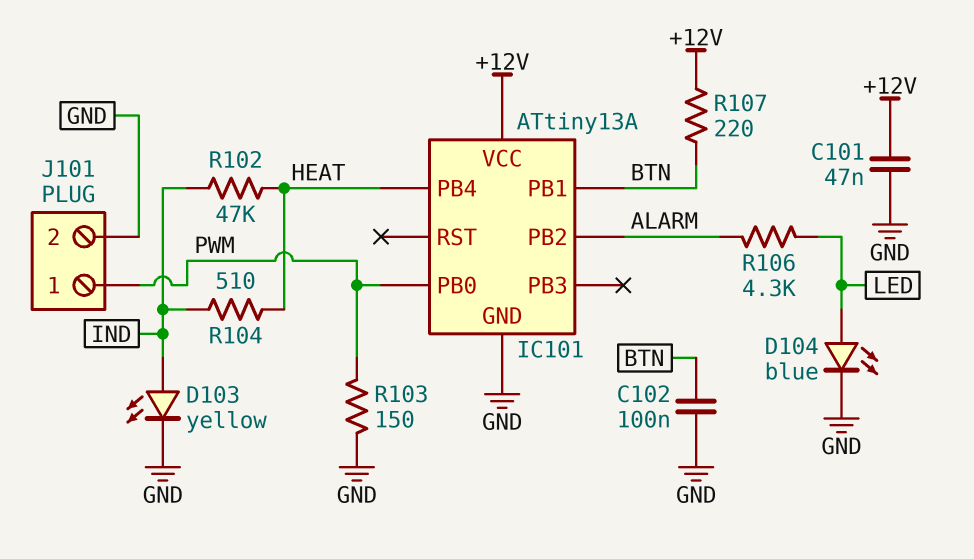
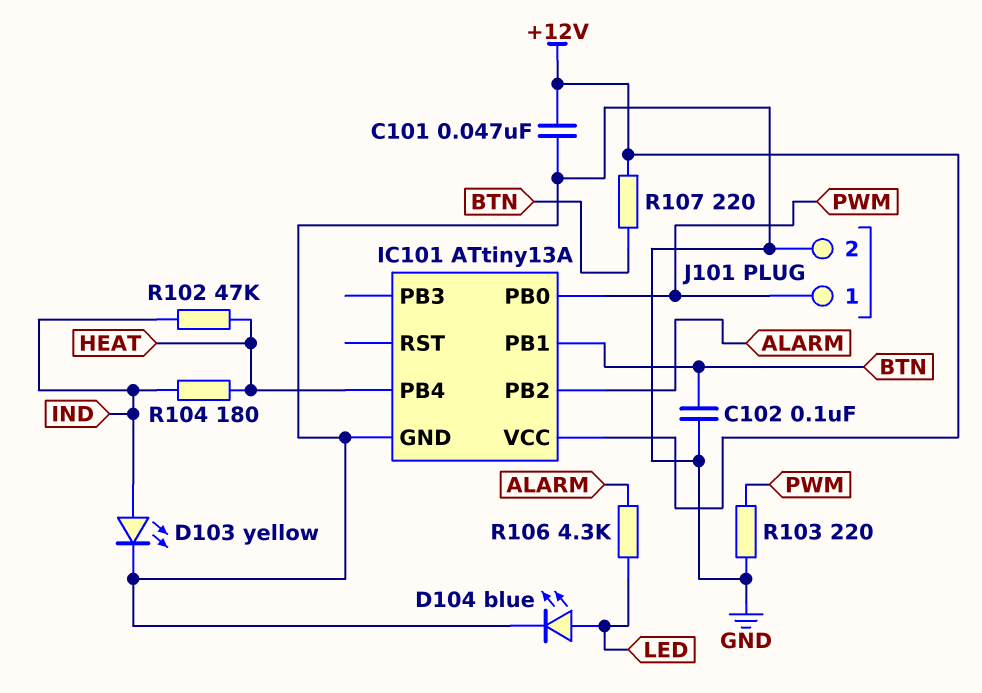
R103: 150 (GND, PWM) -> 220 (GND, PWM)
R104: 510 (HEAT, IND) -> 180 (HEAT, IND)

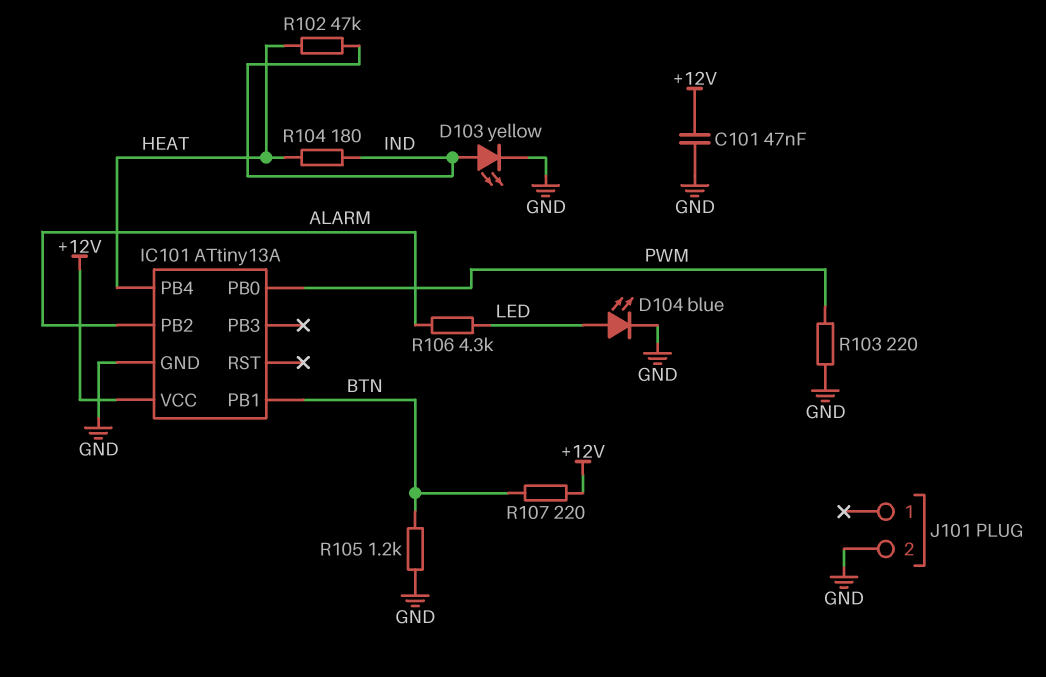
C102: 100nF (BTN, GND) -> none
J101 pin 1: PWM -> none
R105: none -> 1.2k (BTN, GND)

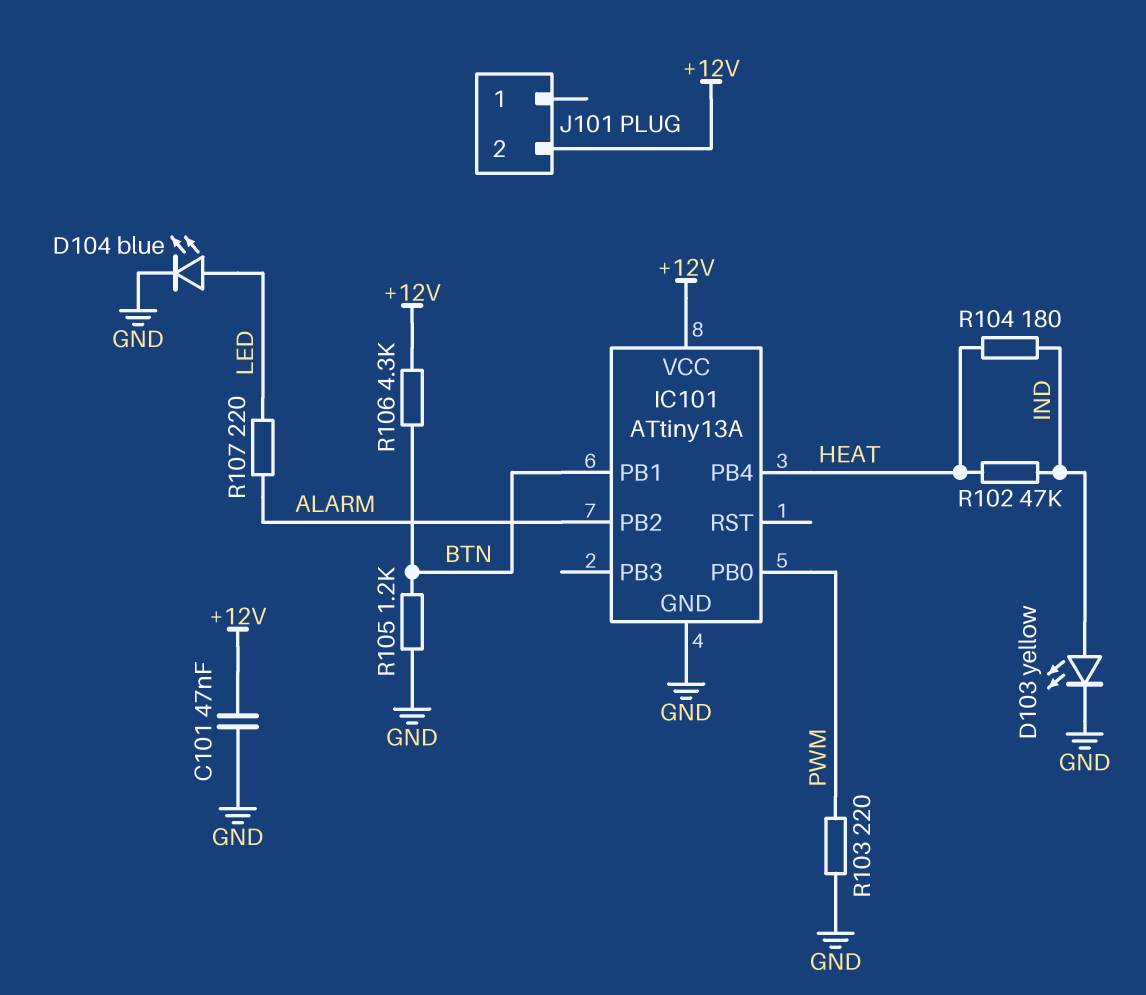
J101 pin 2: GND -> +12V
R106: 4.3k (ALARM, LED) -> 4.3k (+12V, BTN)
R107: 220 (+12V, BTN) -> 220 (ALARM, LED)

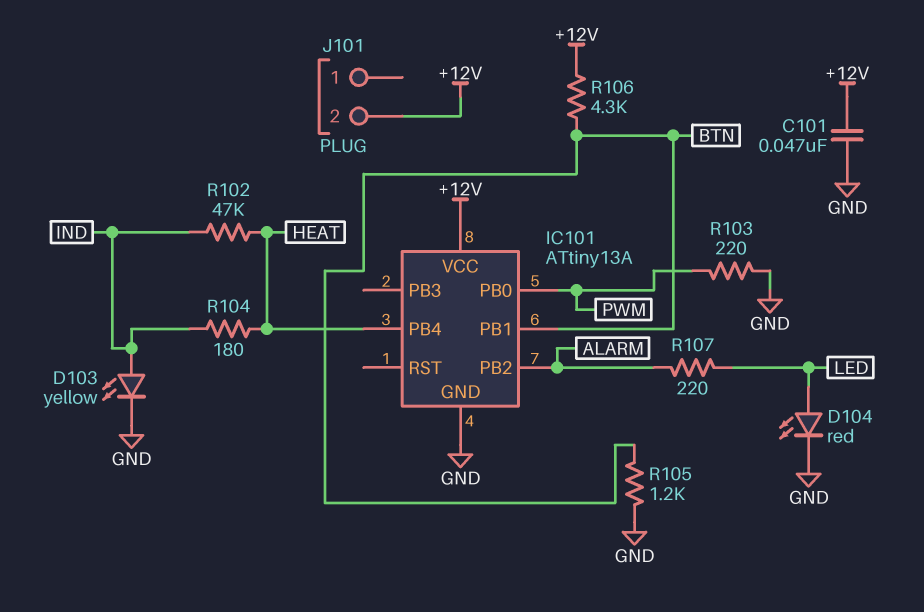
D104: LED blue (A LED, K GND) -> LED red (A LED, K GND)

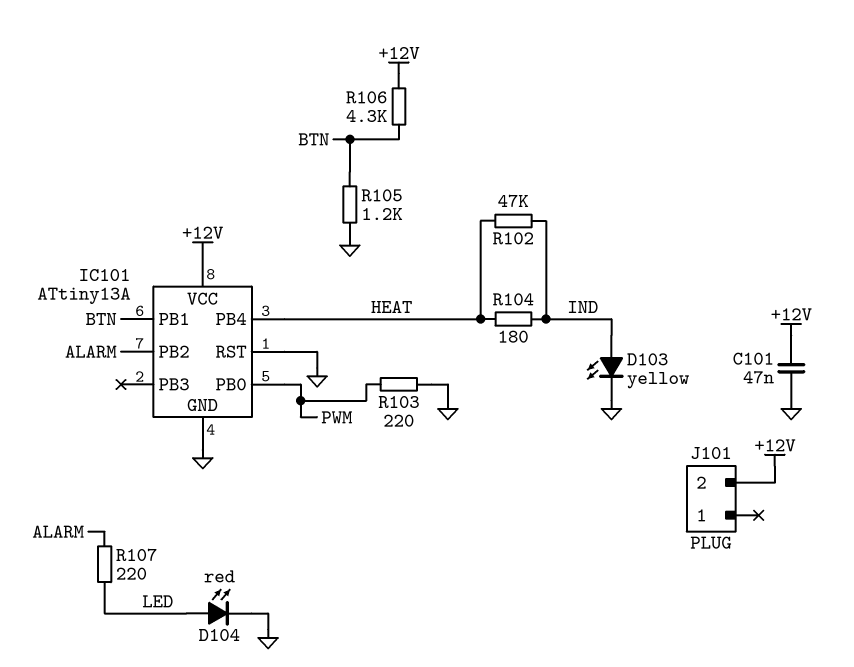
IC101 pin RST: none -> GND

